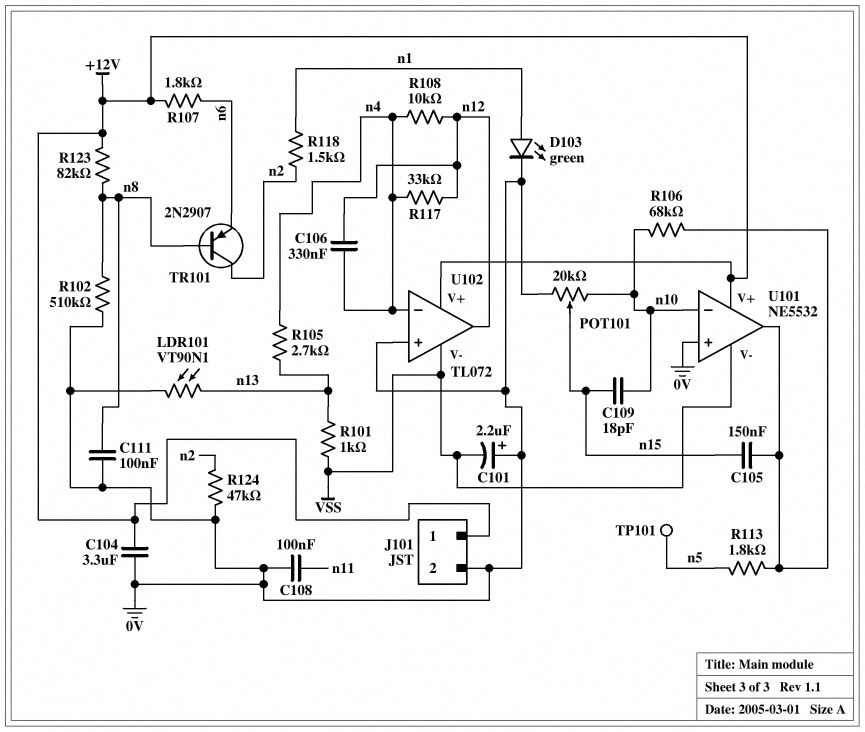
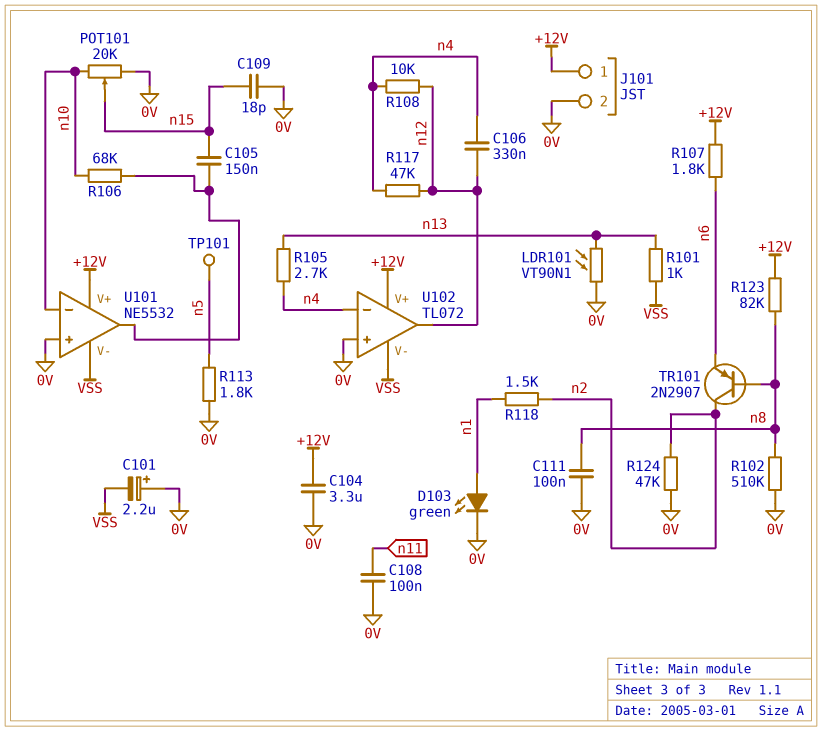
C109: 18pF (n10, n15) -> 18pF (0V, n15)
R113: 1.8k (U101/out, n5) -> 1.8k (0V, n5)
R117: 33k (n4, n12) -> 47k (n4, n12)

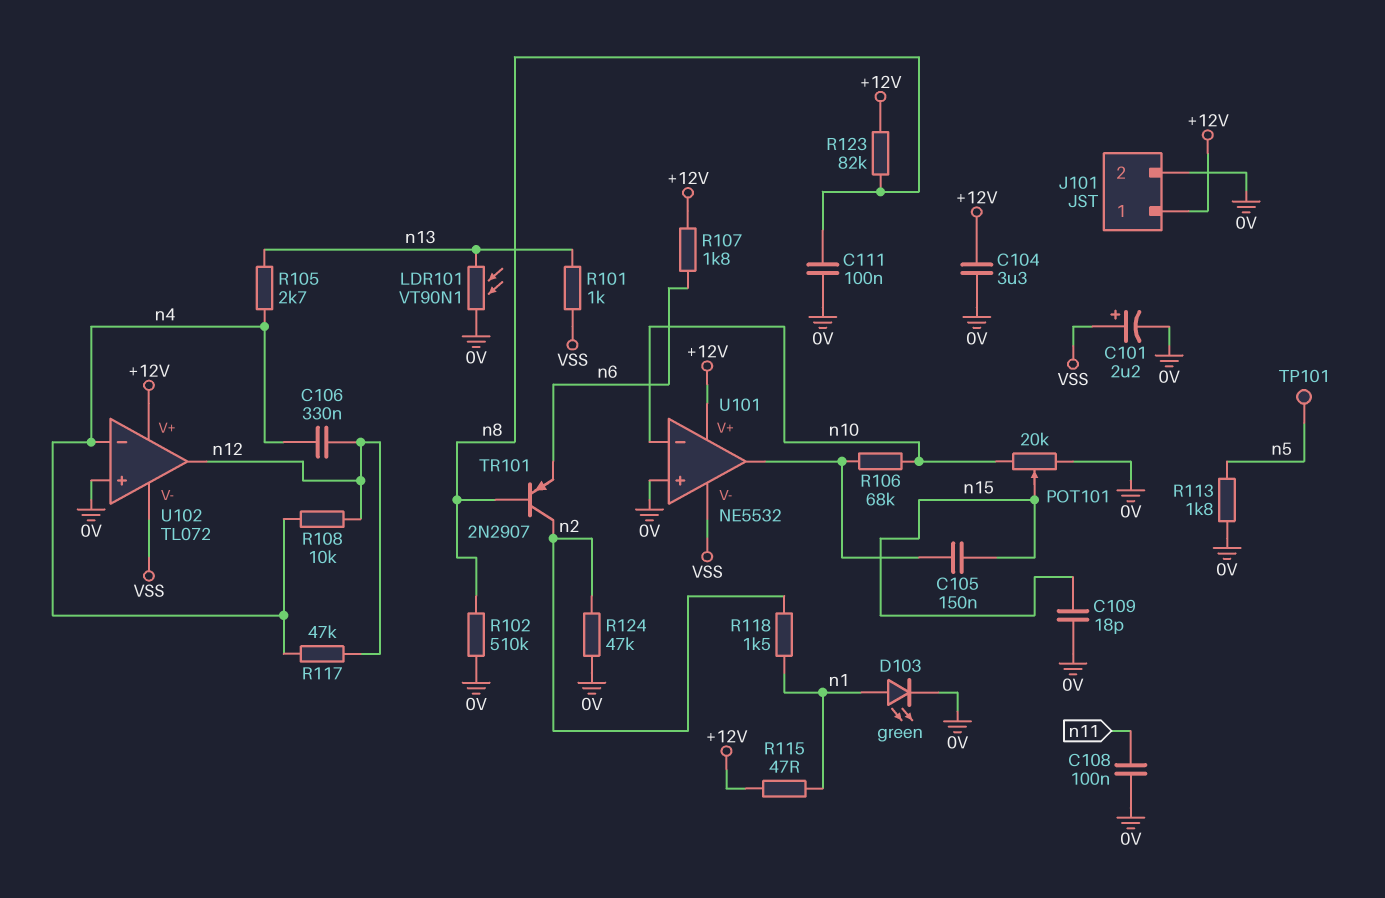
C101: 2.2uF (plus 0V, minus VSS) -> 2.2uF (plus VSS, minus 0V)
R115: none -> 47 (+12V, n1)

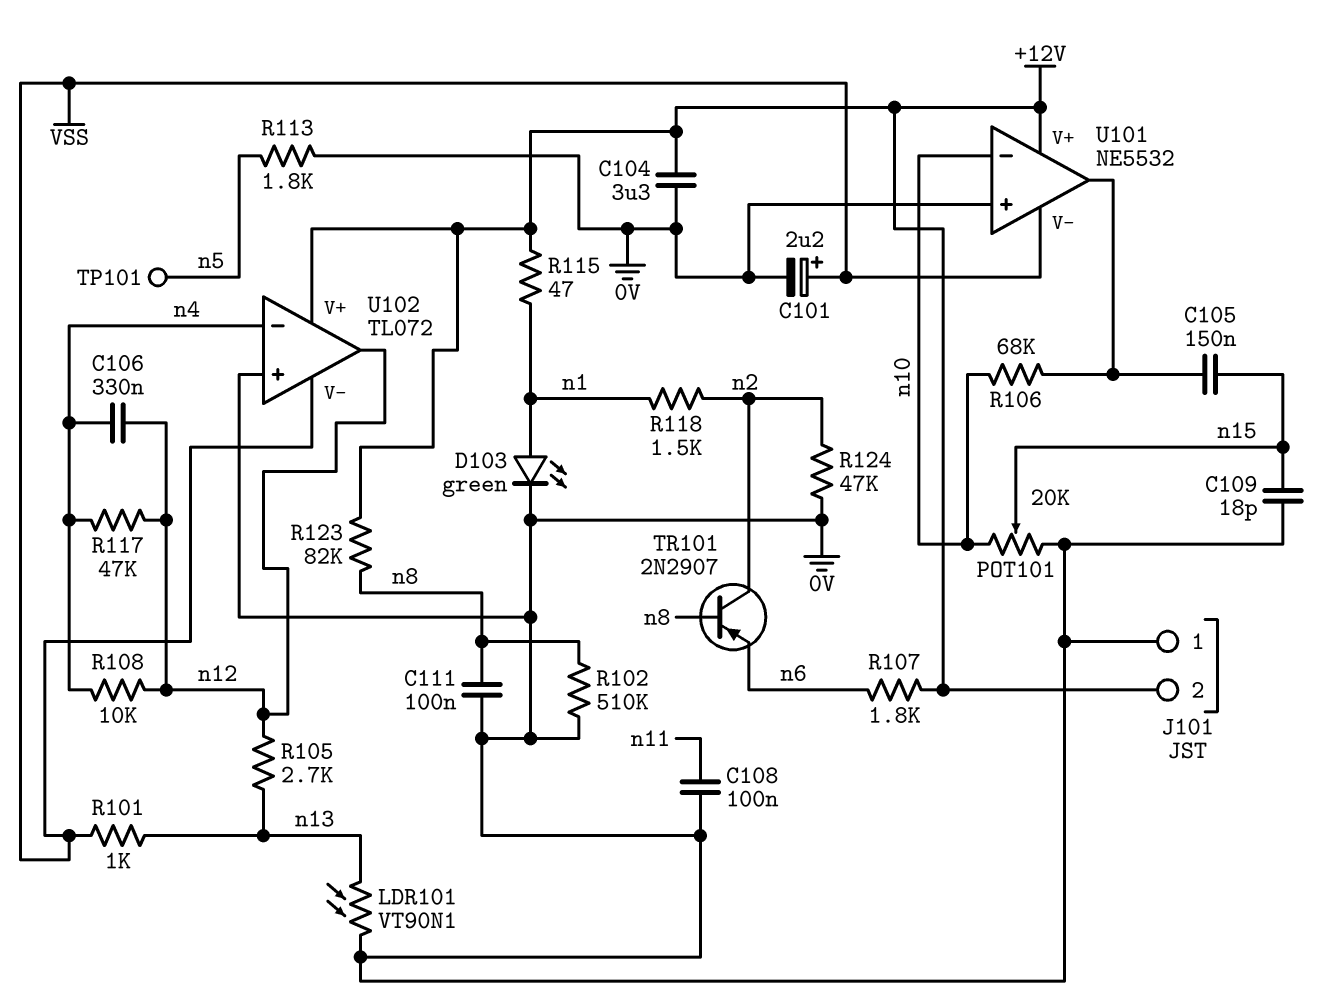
J101 pin 1: +12V -> 0V
J101 pin 2: 0V -> +12V
R105: 2.7k (n4, n13) -> 2.7k (n12, n13)

